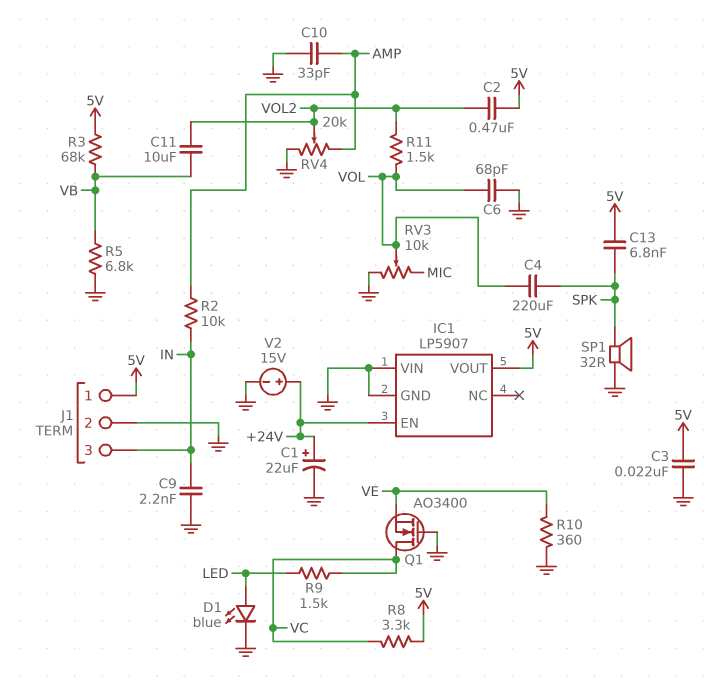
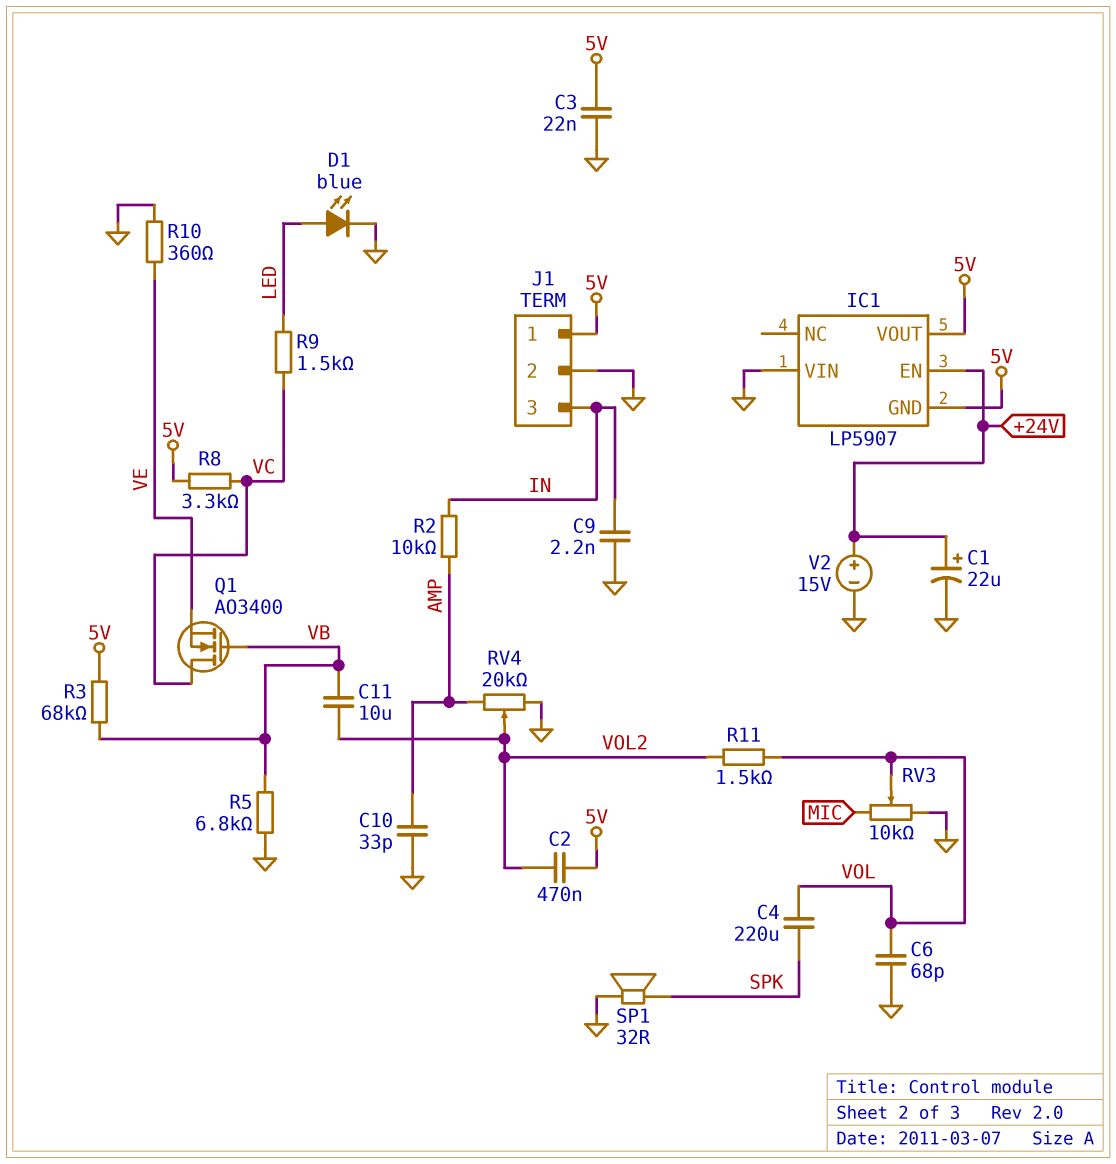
C13: 6.8nF (5V, SPK) -> none
IC1 pin GND: GND -> 5V
Q1: NMOS AO3400 (G GND, D VC, S VE) -> NMOS AO3400 (G VB, D VC, S VE)

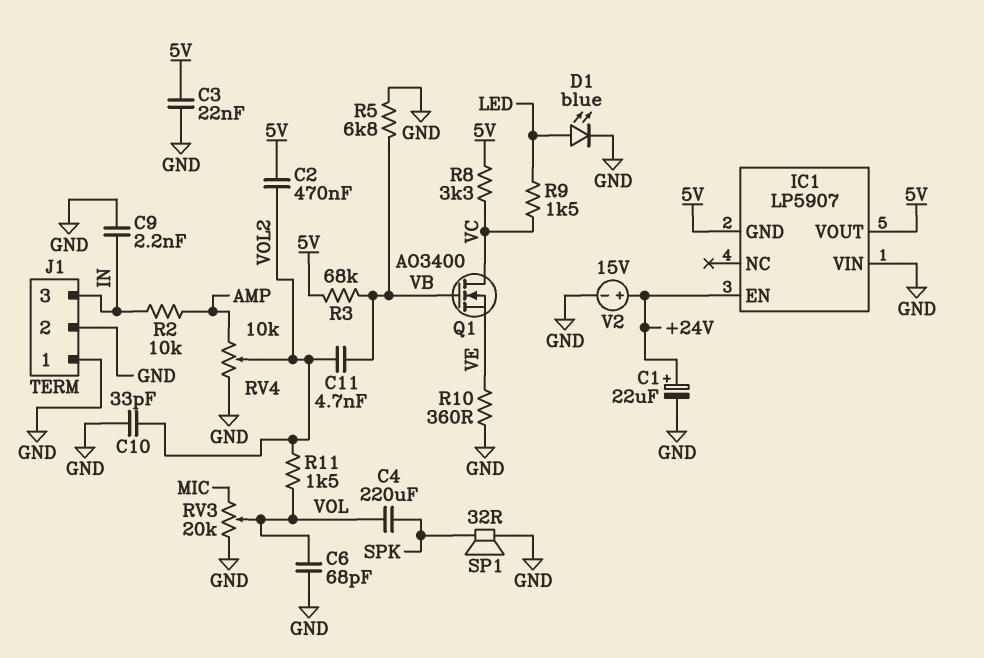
C10: 33pF (AMP, GND) -> 33pF (GND, VOL2)
C11: 10uF (VB, VOL2) -> 4.7nF (VB, VOL2)
J1 pin 1: 5V -> GND
RV3: 10k (GND, MIC, wiper VOL) -> 20k (GND, MIC, wiper VOL)
RV4: 20k (AMP, GND, wiper VOL2) -> 10k (AMP, GND, wiper VOL2)

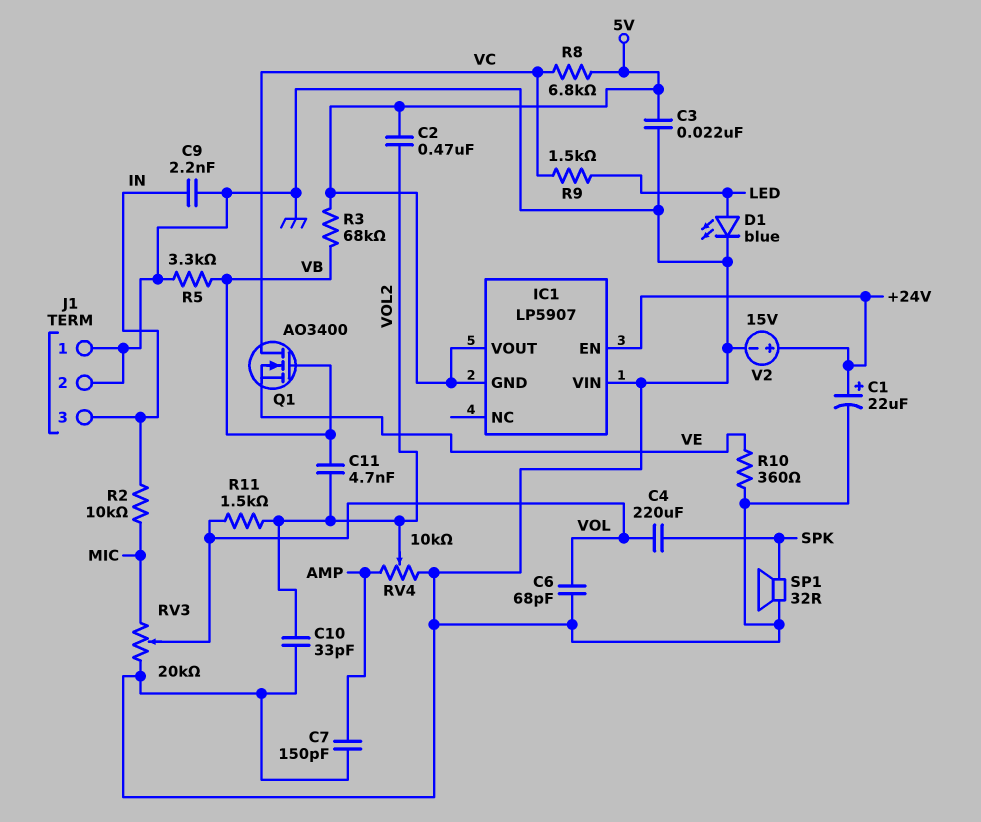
C7: none -> 150pF (AMP, GND)
R2: 10k (AMP, IN) -> 10k (IN, MIC)
R5: 6.8k (GND, VB) -> 3.3k (GND, VB)
R8: 3.3k (5V, VC) -> 6.8k (5V, VC)

